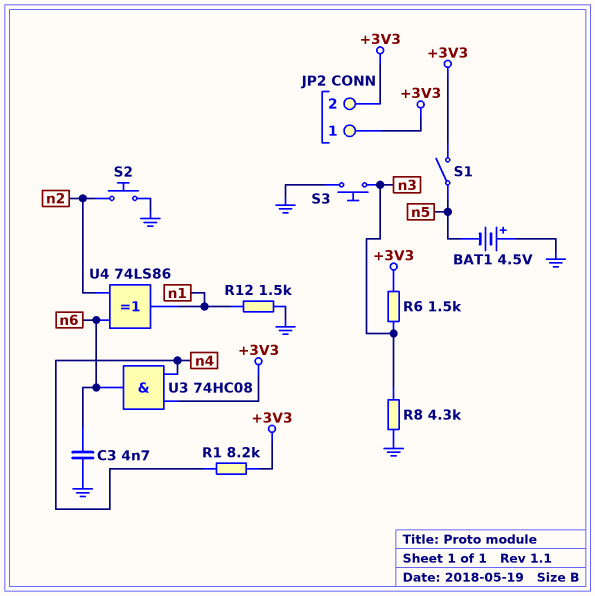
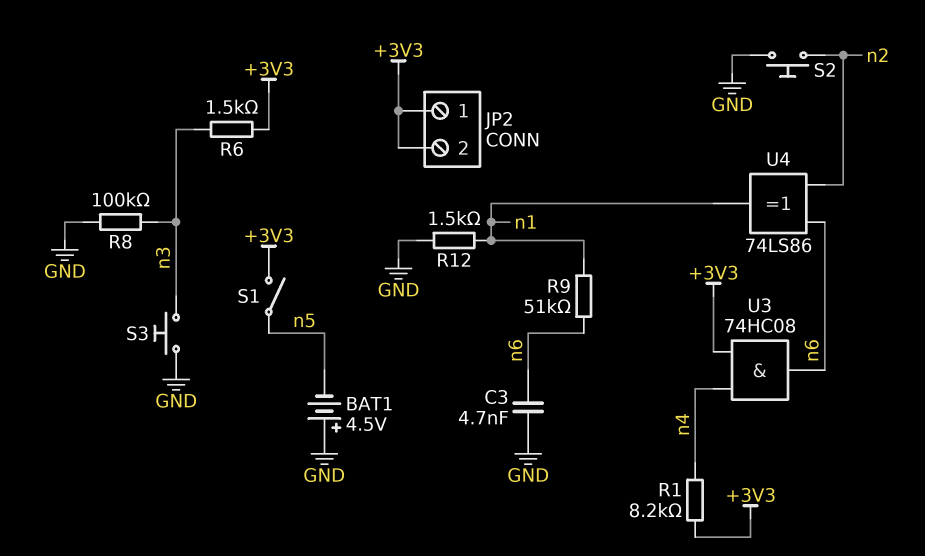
R8: 4.3k (GND, n3) -> 100k (GND, n3)
R9: none -> 51k (n1, n6)

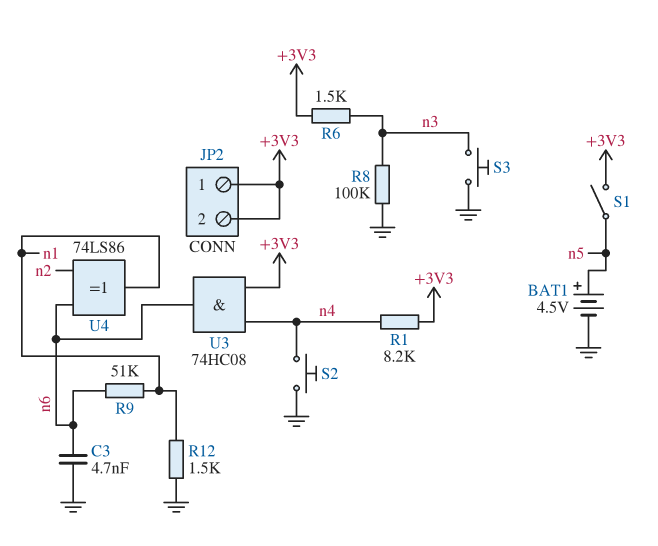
BAT1: 4.5V (plus GND, minus n5) -> 4.5V (plus n5, minus GND)
S2: button (GND, n2) -> button (GND, n4)

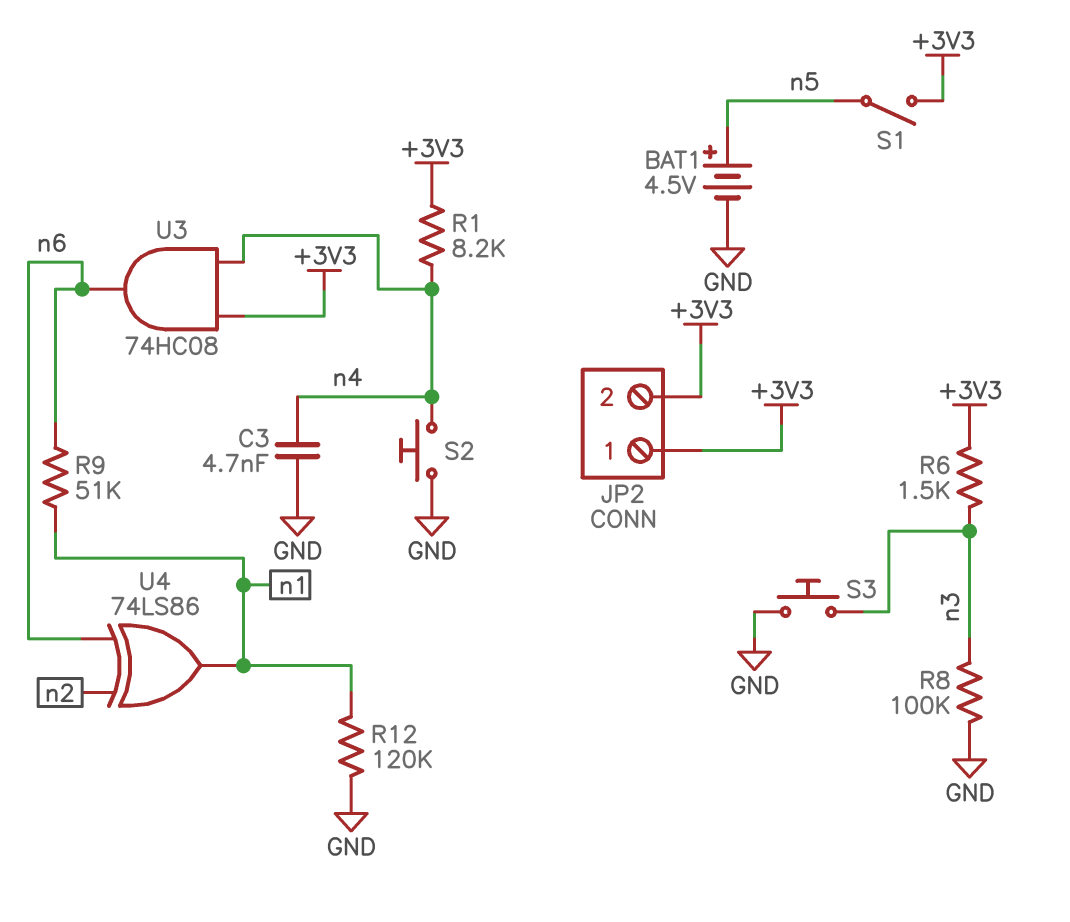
C3: 4.7nF (GND, n6) -> 4.7nF (GND, n4)
R12: 1.5k (GND, n1) -> 120k (GND, n1)

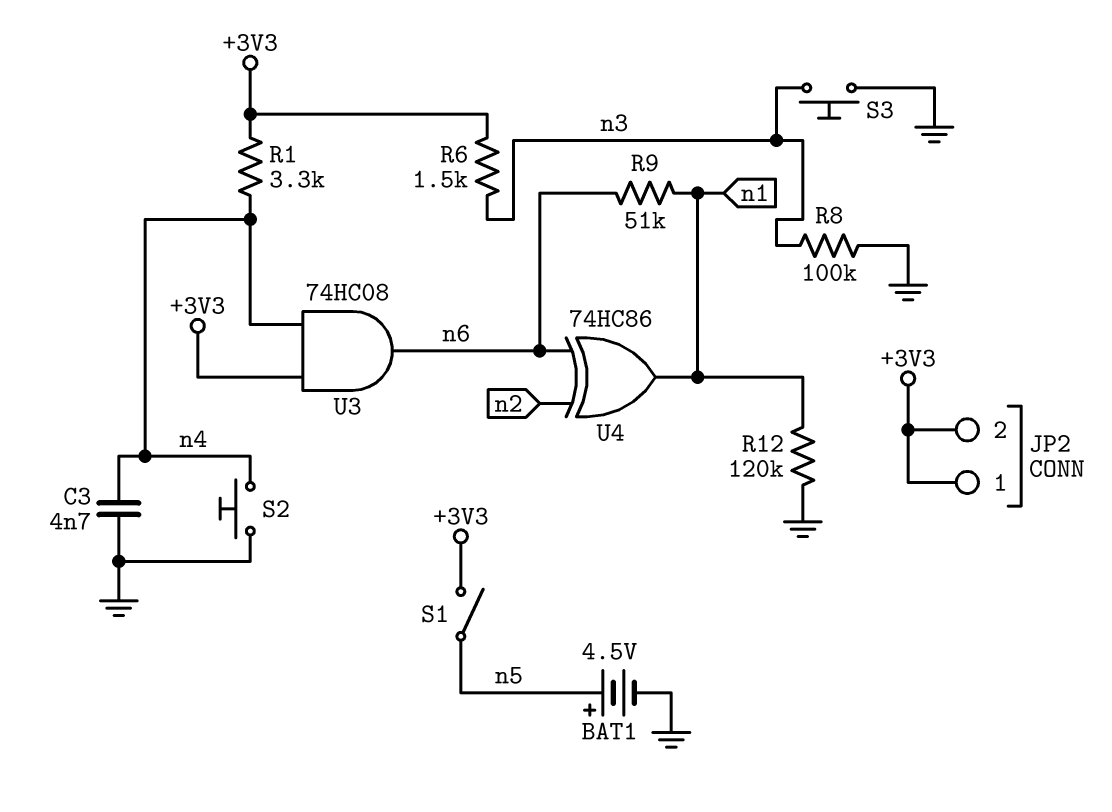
R1: 8.2k (+3V3, n4) -> 3.3k (+3V3, n4)
U4: XOR 74LS86 (in n2, in n6, out n1) -> XOR 74HC86 (in n2, in n6, out n1)

